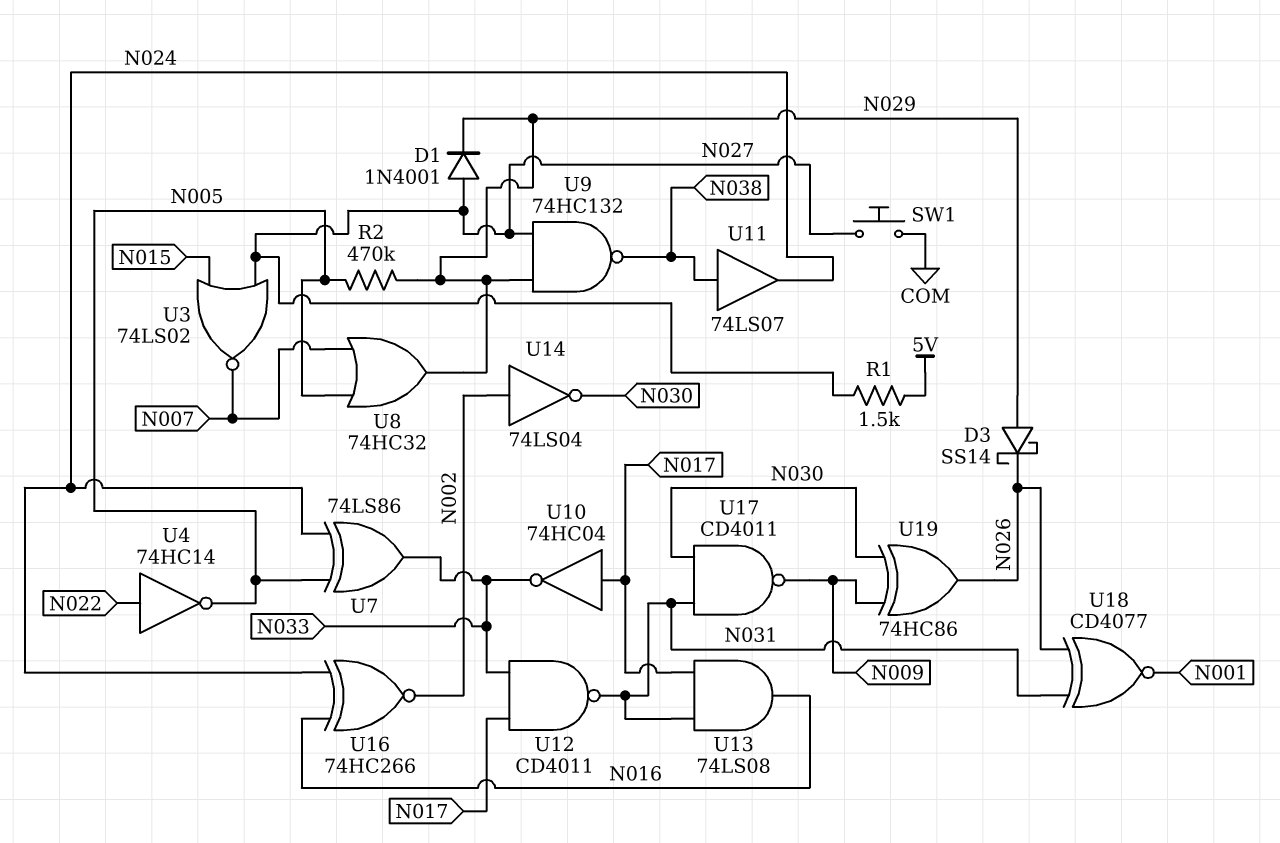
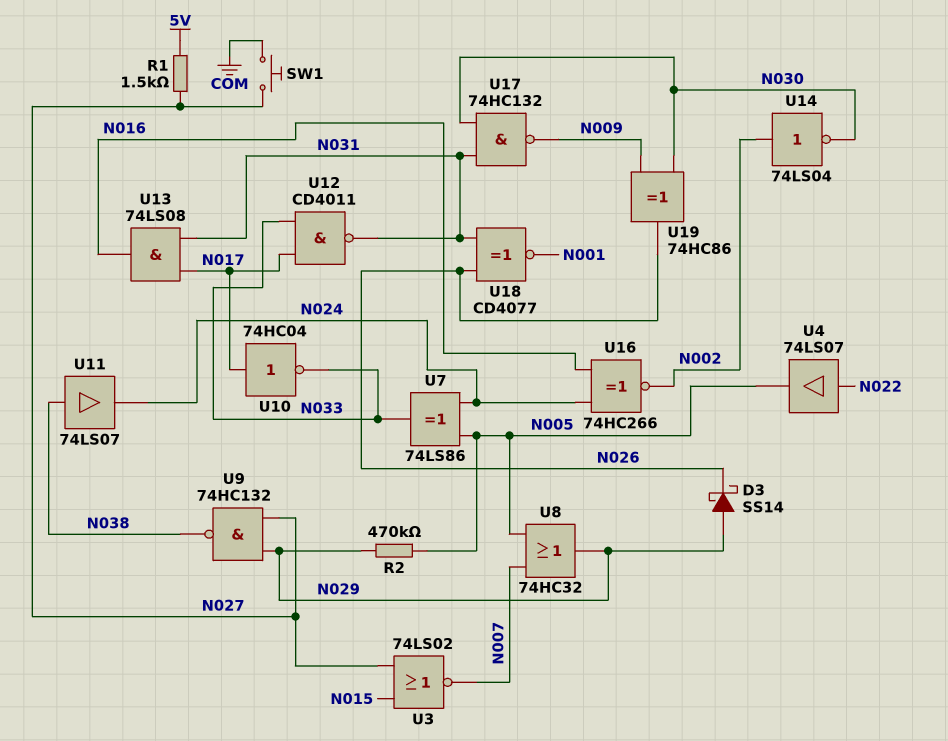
D1: diode 1N4001 (A N027, K N029) -> none
U4: NOT 74HC14 (in N022, out N005) -> buffer 74LS07 (in N022, out N005)
U17: NAND CD4011 (in N030, in N031, out N009) -> NAND 74HC132 (in N030, in N031, out N009)

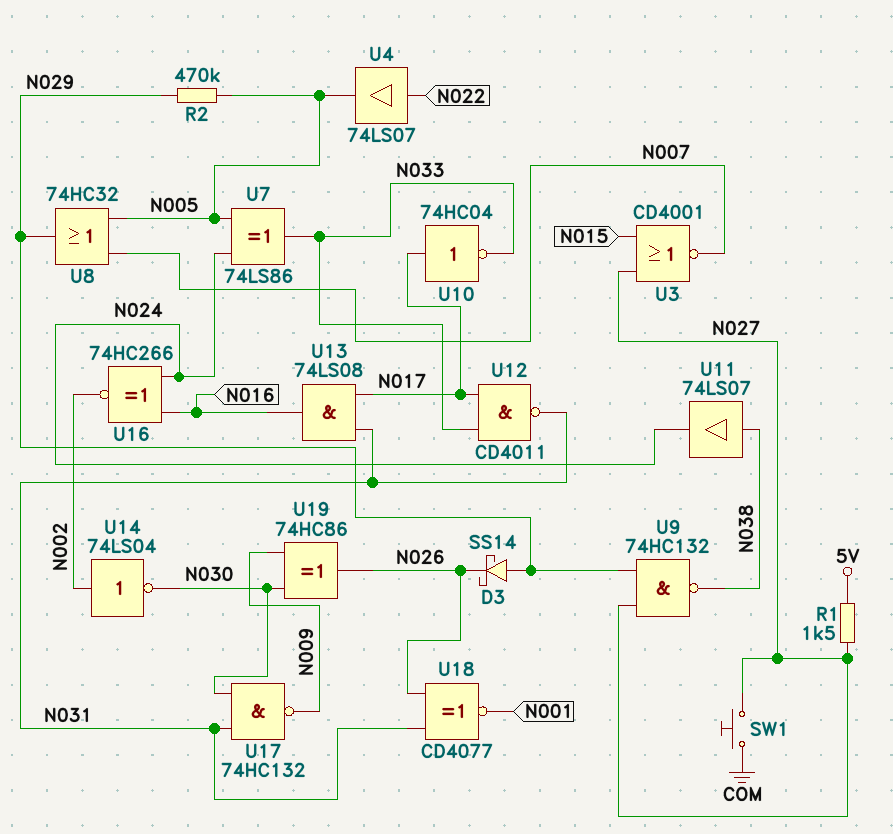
U3: NOR 74LS02 (in N015, in N027, out N007) -> NOR CD4001 (in N015, in N027, out N007)

